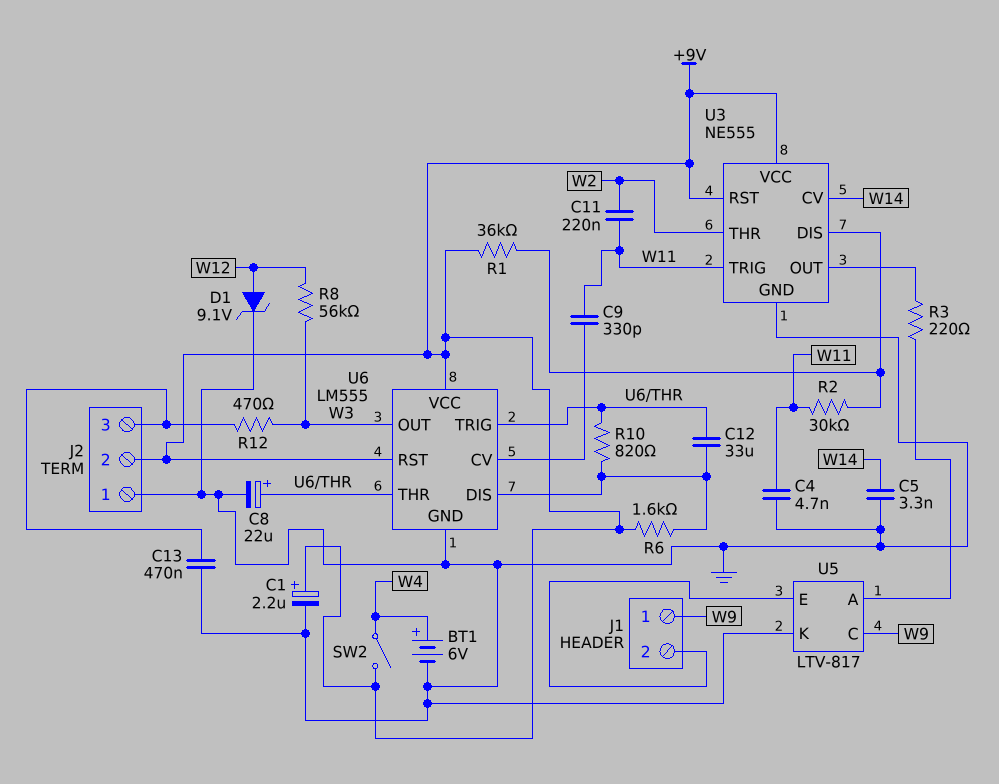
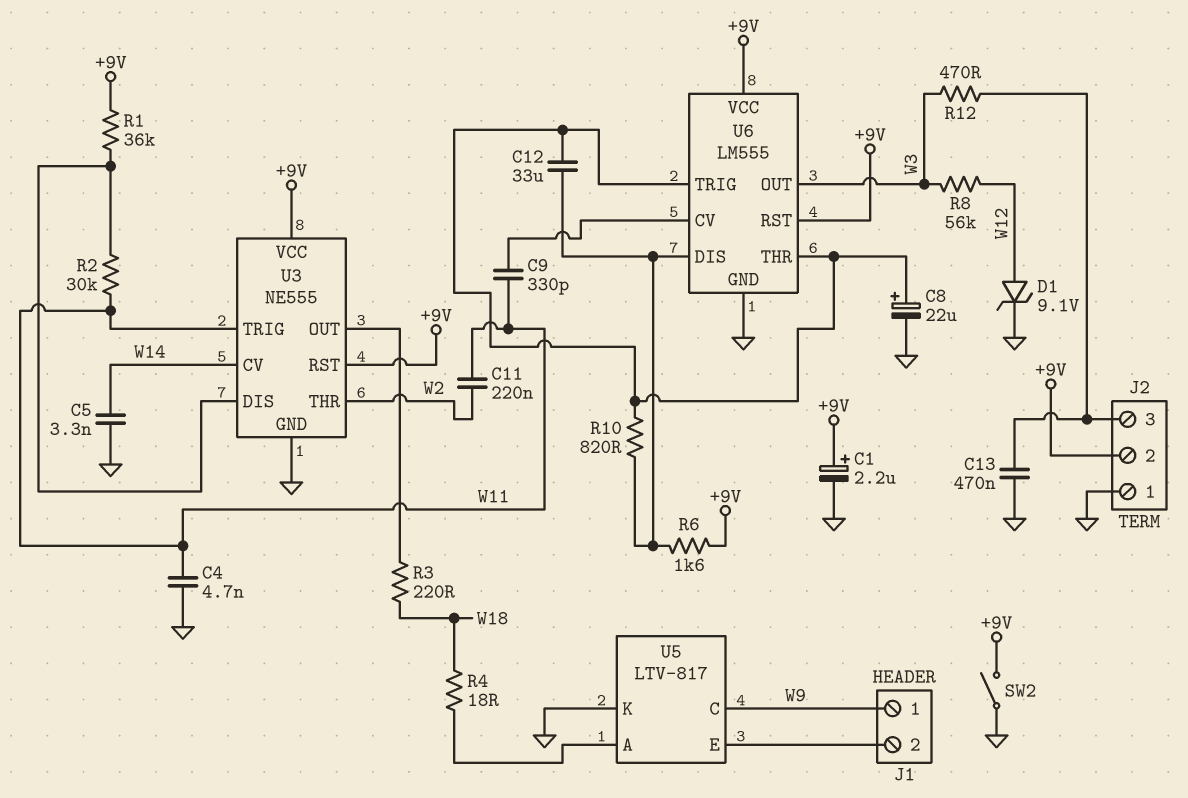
BT1: 6V (plus W4, minus GND) -> none
R3: 220 (U3/OUT, U5/A) -> 220 (U3/OUT, W18)
R4: none -> 18 (U5/A, W18)
SW2: switch (+9V, W4) -> switch (+9V, GND)

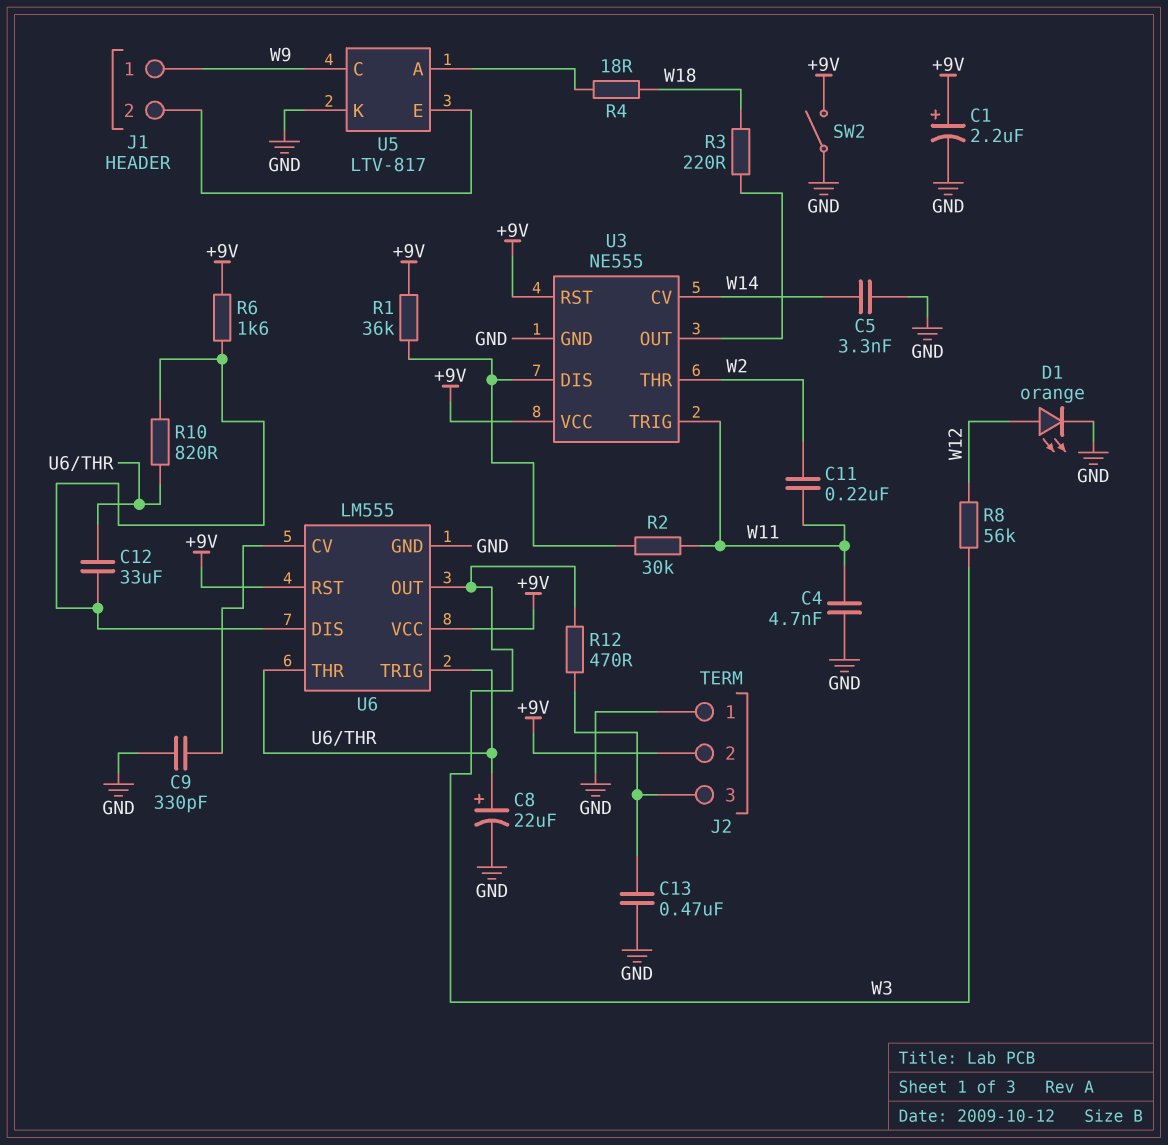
C9: 330pF (U6/CV, W11) -> 330pF (GND, U6/CV)
D1: zener 9.1V (A W12, K GND) -> LED orange (A W12, K GND)

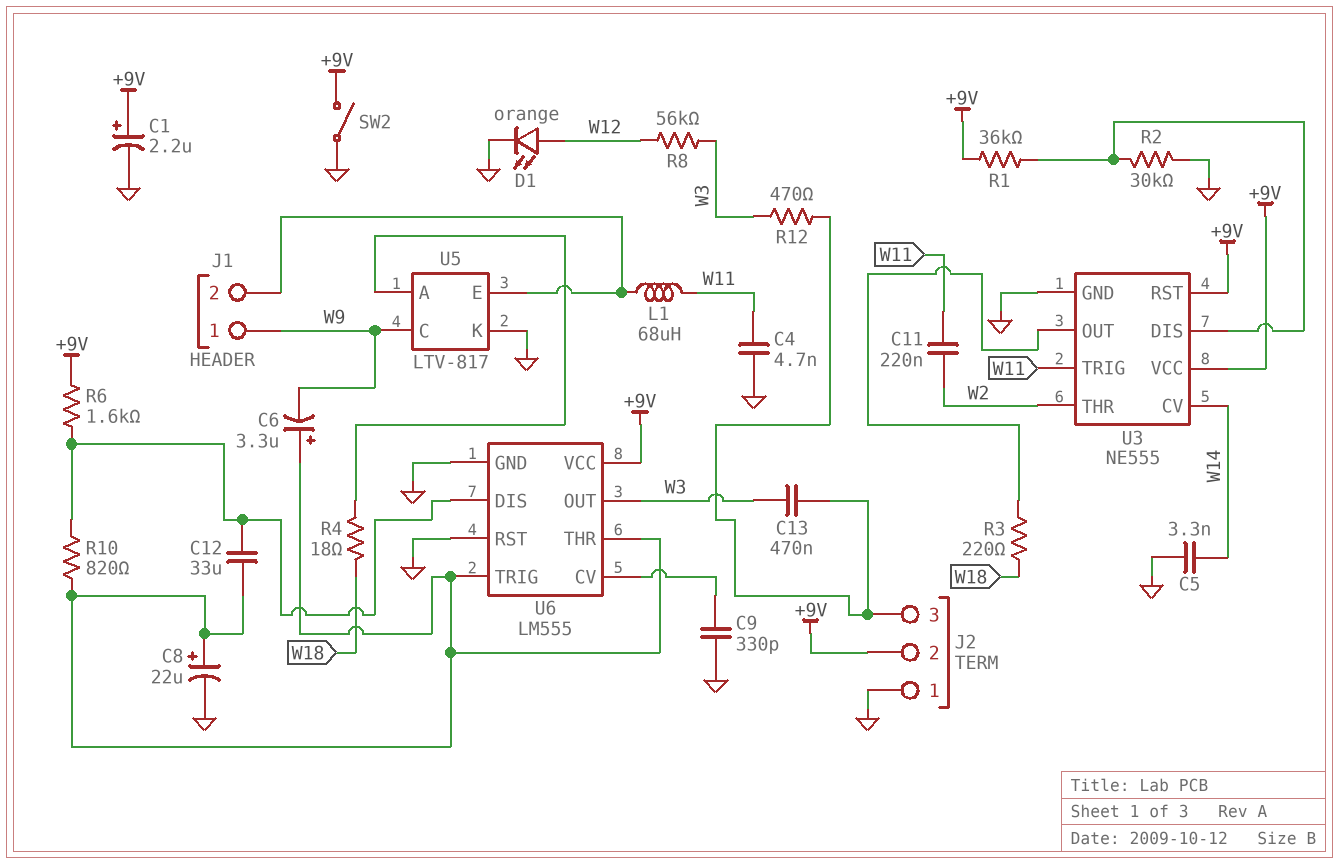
C6: none -> 3.3uF (plus U6/THR, minus W9)
C13: 470nF (GND, J2/3) -> 470nF (J2/3, W3)
L1: none -> 68uH (J1/2, W11)
R2: 30k (U3/DIS, W11) -> 30k (GND, U3/DIS)
U6 pin RST: +9V -> GND

